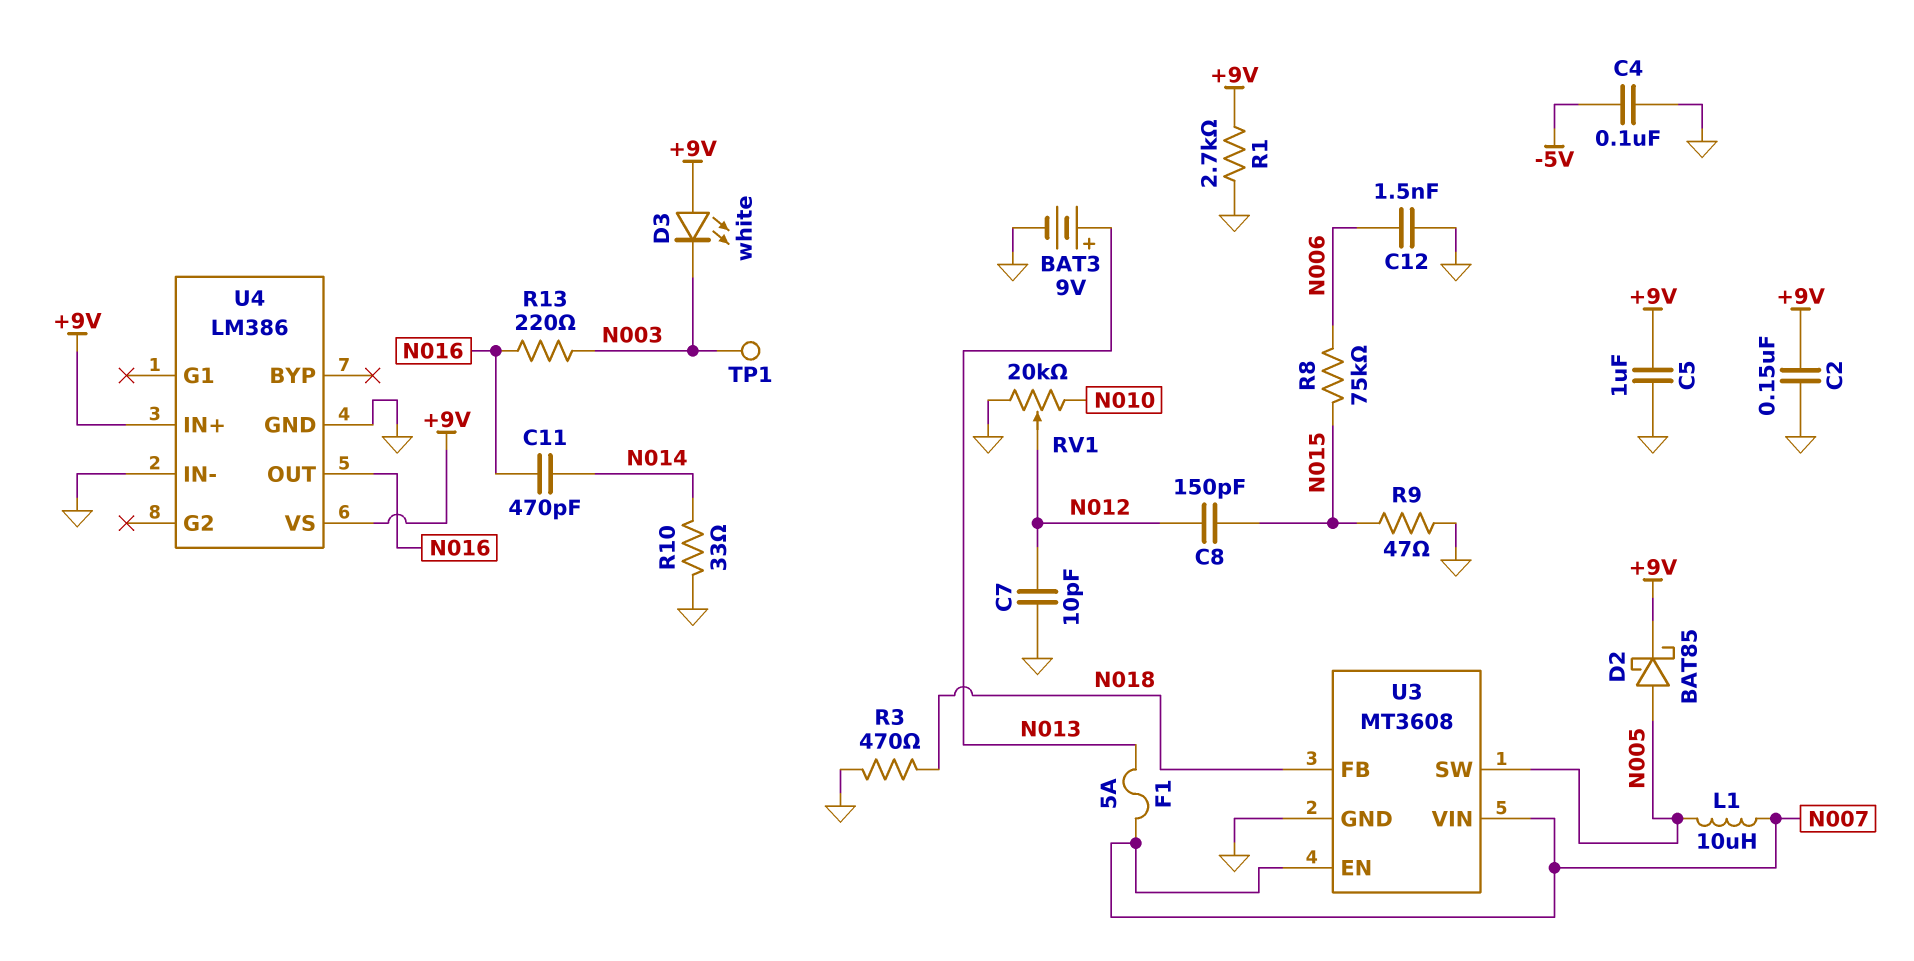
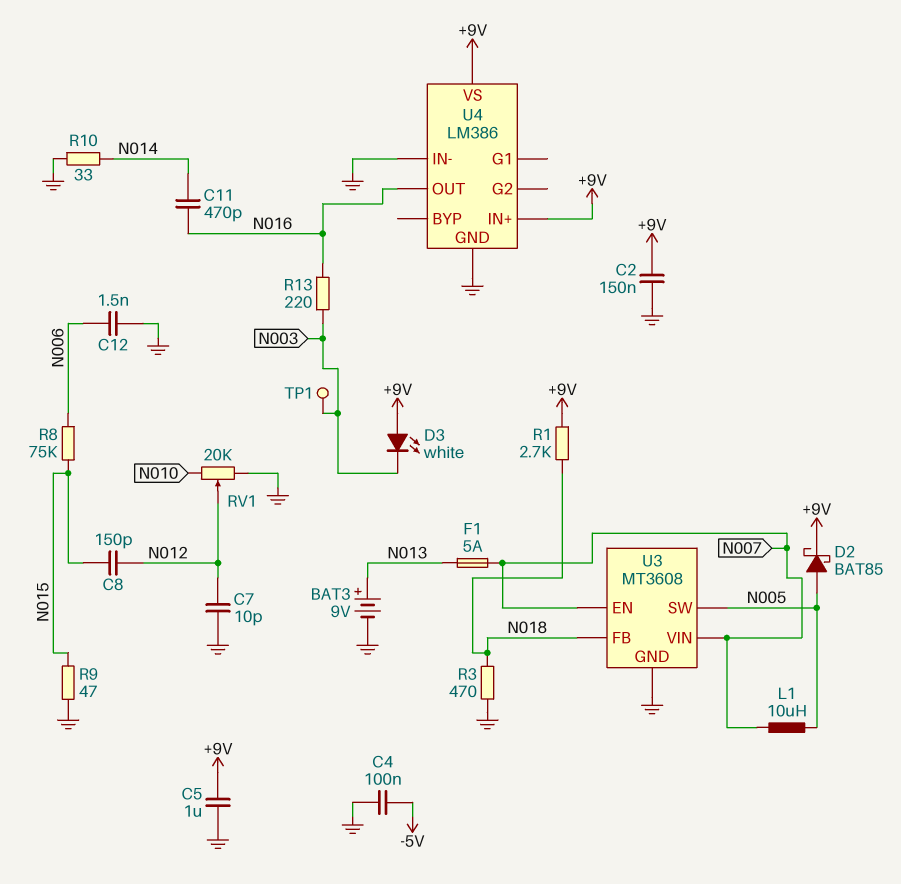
R1: 2.7k (+9V, GND) -> 2.7k (+9V, N018)

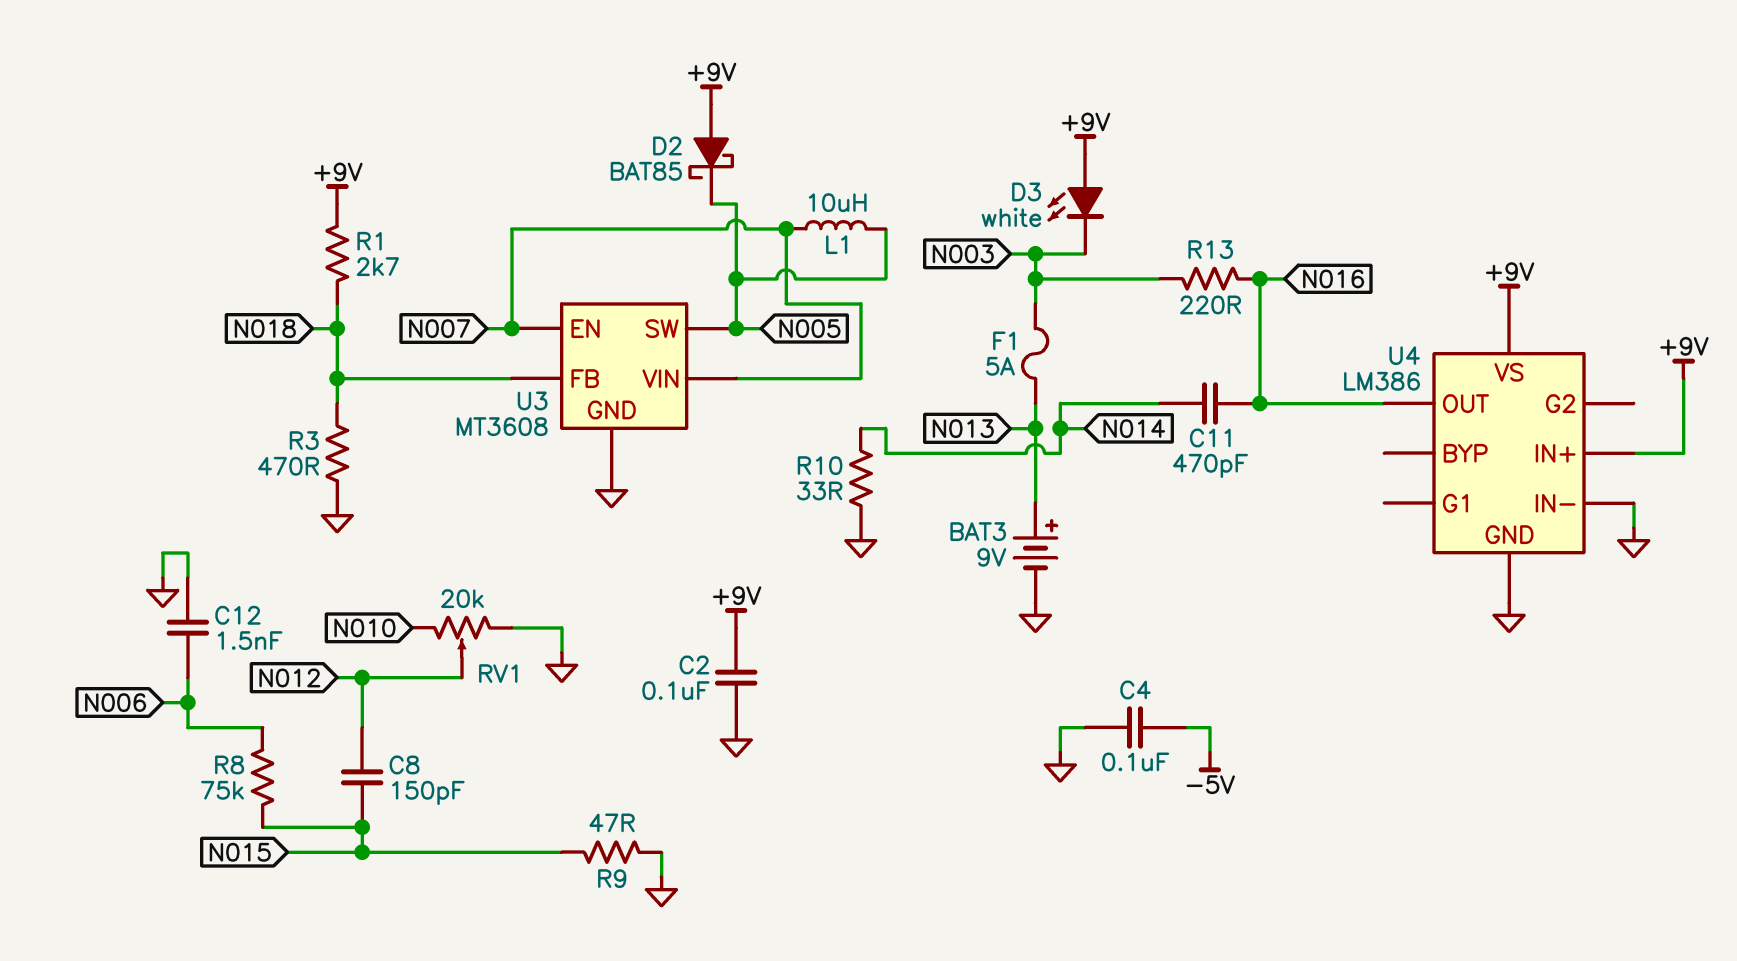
C2: 150nF (+9V, GND) -> 100nF (+9V, GND)
C5: 1uF (+9V, GND) -> none
C7: 10pF (GND, N012) -> none
D2: schottky BAT85 (A N005, K +9V) -> schottky BAT85 (A +9V, K N005)
F1: 5A (N007, N013) -> 5A (N003, N013)
TP1: test point (N003) -> none

